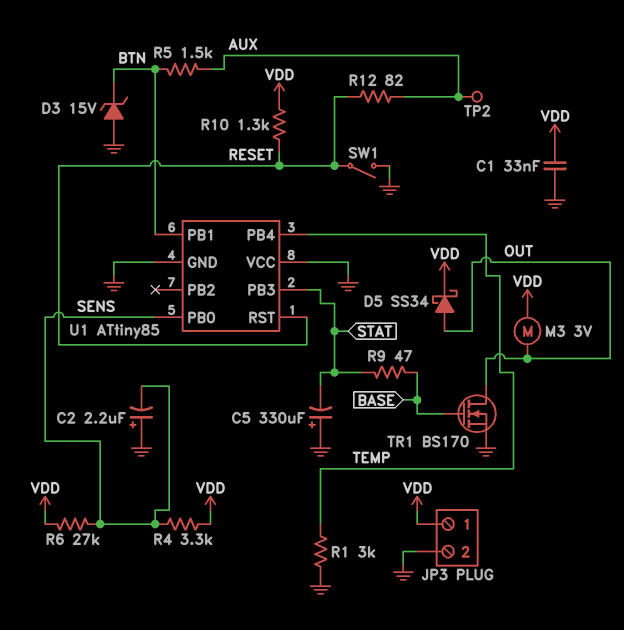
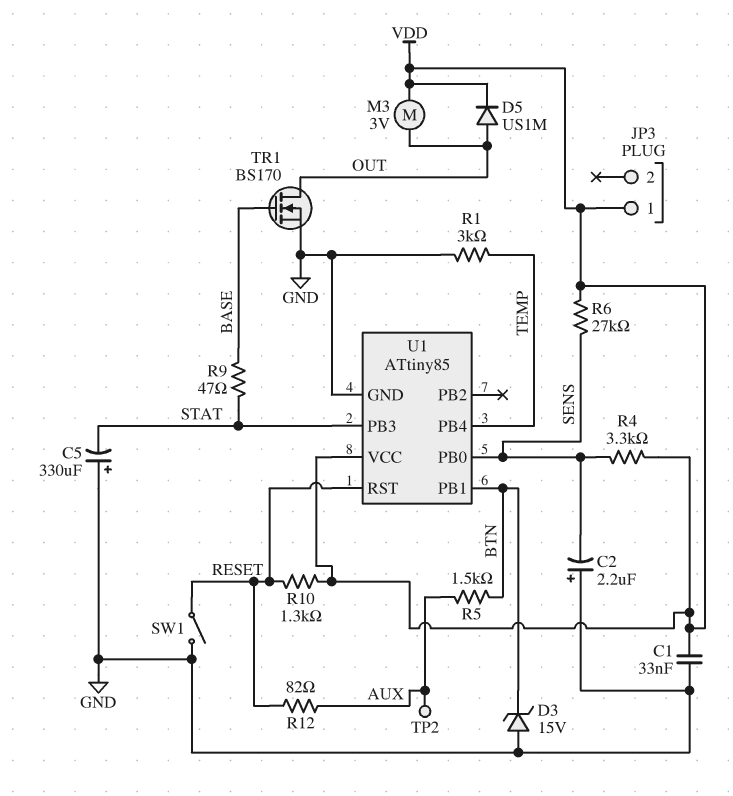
D5: schottky SS34 (A OUT, K VDD) -> diode US1M (A OUT, K VDD)
JP3 pin 2: GND -> none
U1 pin VCC: GND -> VDD

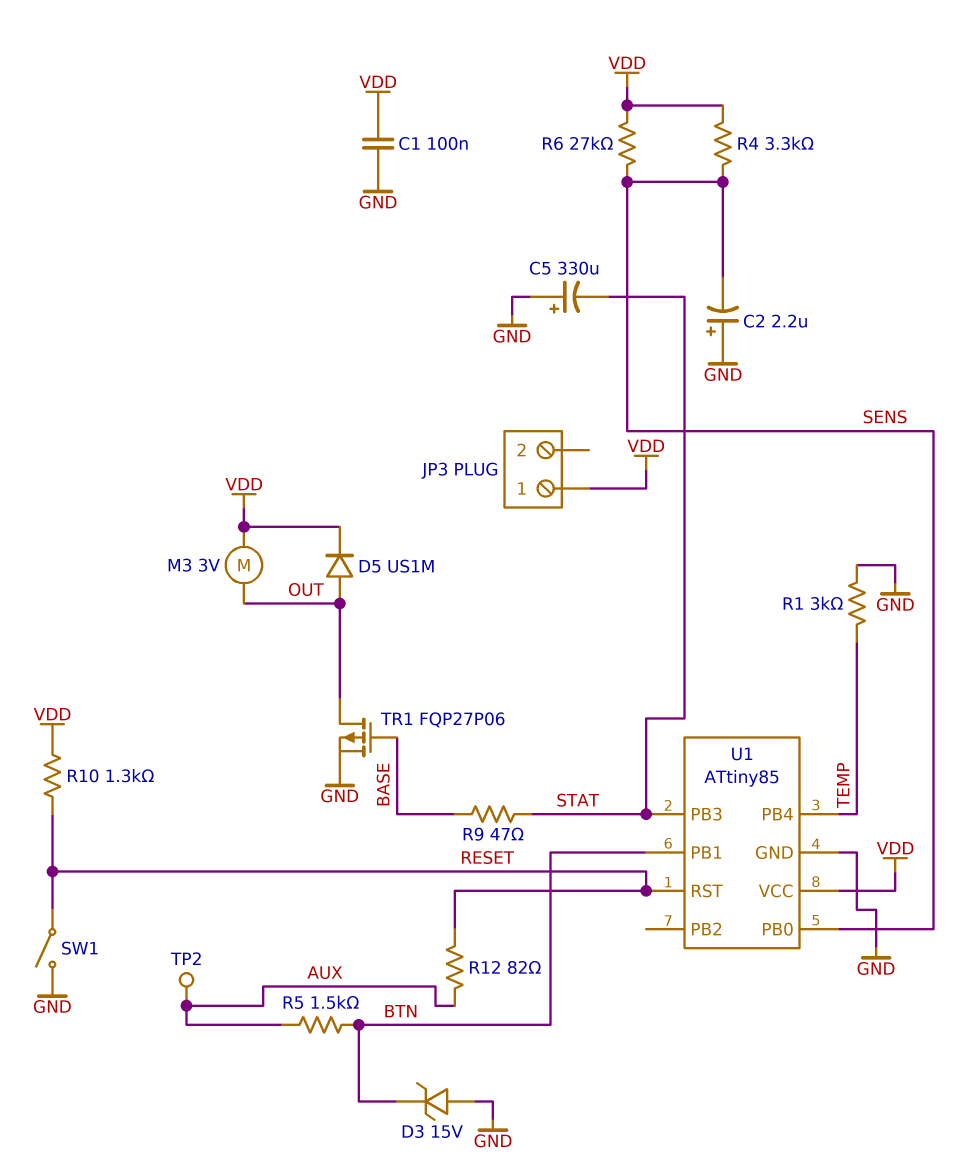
C1: 33nF (GND, VDD) -> 100nF (GND, VDD)
TR1: NMOS BS170 (G BASE, D OUT, S GND) -> PMOS FQP27P06 (G BASE, D OUT, S GND)

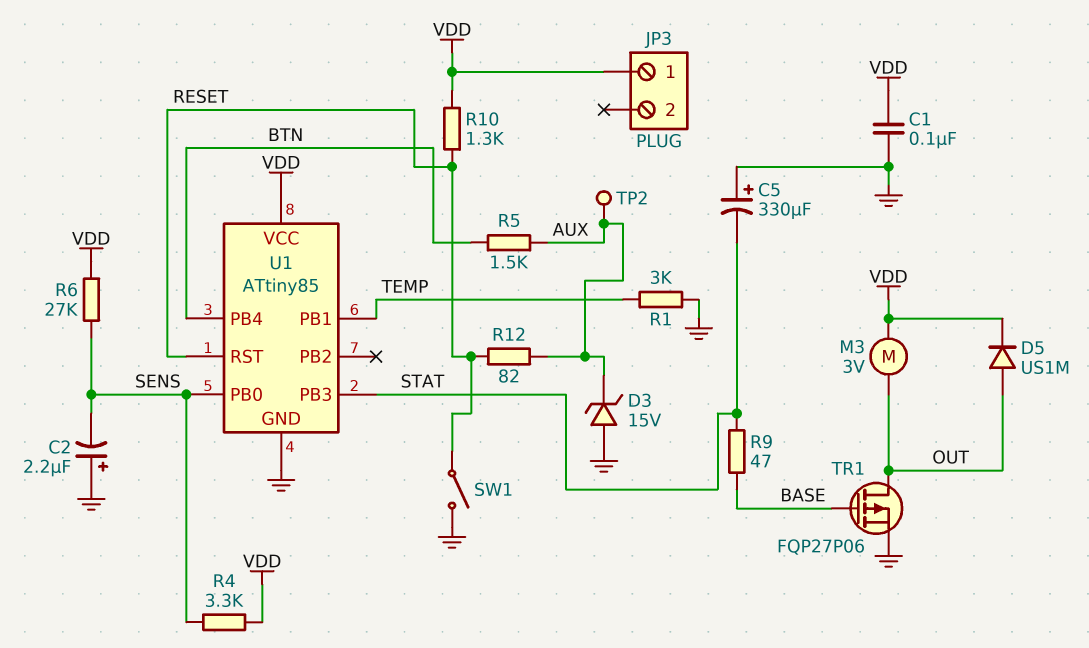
D3: zener 15V (A GND, K BTN) -> zener 15V (A GND, K AUX)
U1 pin PB1: BTN -> TEMP
U1 pin PB4: TEMP -> BTN

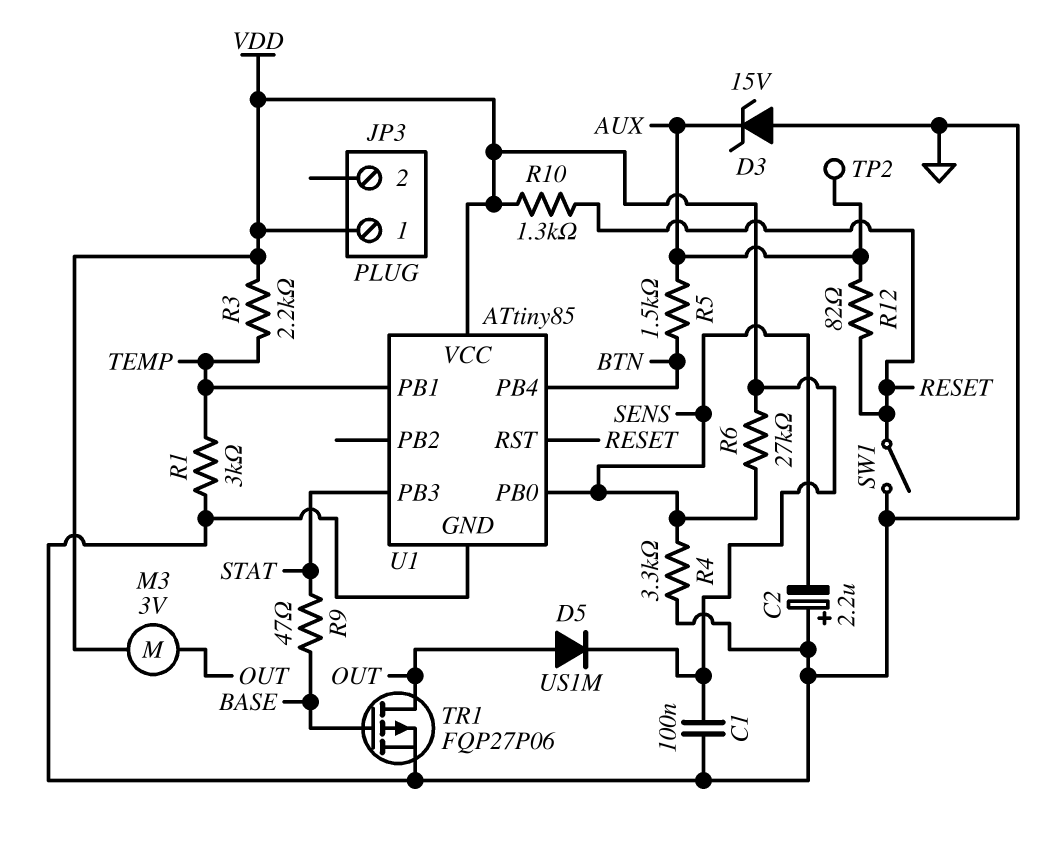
C5: 330uF (plus GND, minus STAT) -> none
R3: none -> 2.2k (TEMP, VDD)
R4: 3.3k (SENS, VDD) -> 3.3k (GND, SENS)

